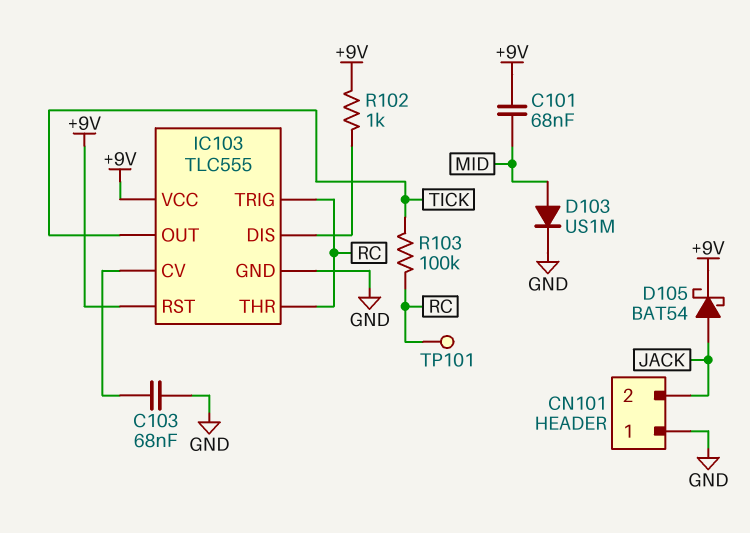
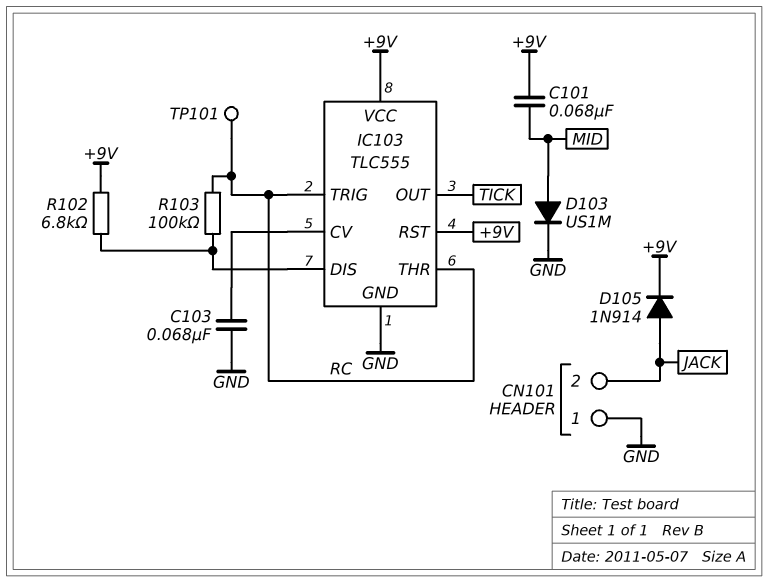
D105: schottky BAT54 (A JACK, K +9V) -> diode 1N914 (A JACK, K +9V)
R102: 1k (+9V, IC103/DIS) -> 6.8k (+9V, IC103/DIS)
R103: 100k (RC, TICK) -> 100k (IC103/DIS, RC)

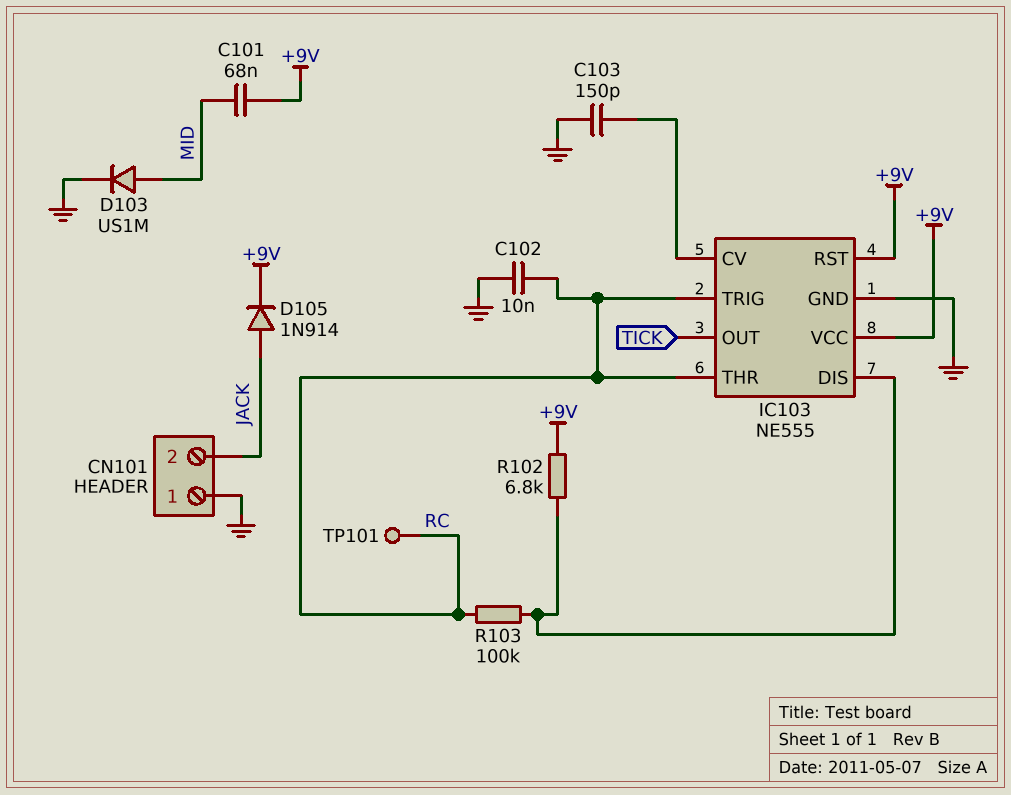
C102: none -> 10nF (GND, RC)
C103: 68nF (GND, IC103/CV) -> 150pF (GND, IC103/CV)
IC103: TLC555 -> NE555

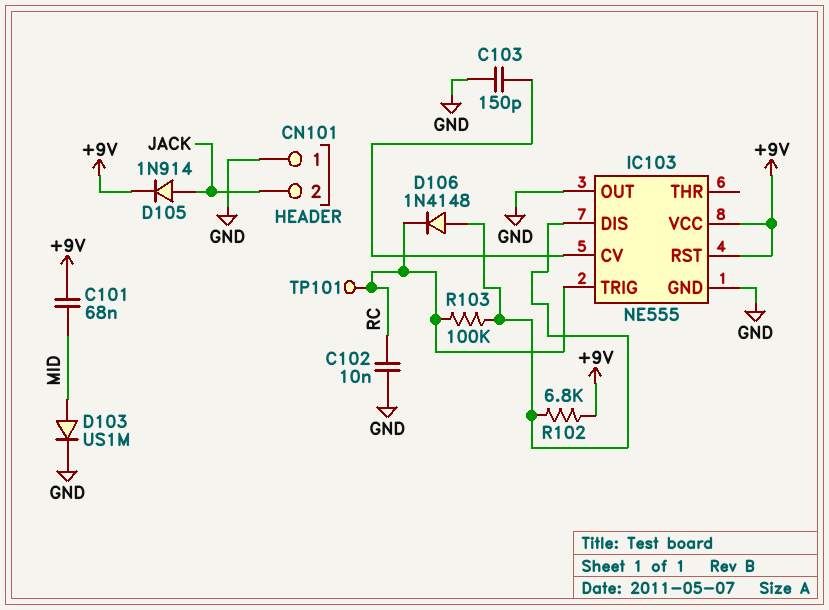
D106: none -> diode 1N4148 (A IC103/DIS, K RC)
IC103 pin OUT: TICK -> GND
IC103 pin THR: RC -> none

